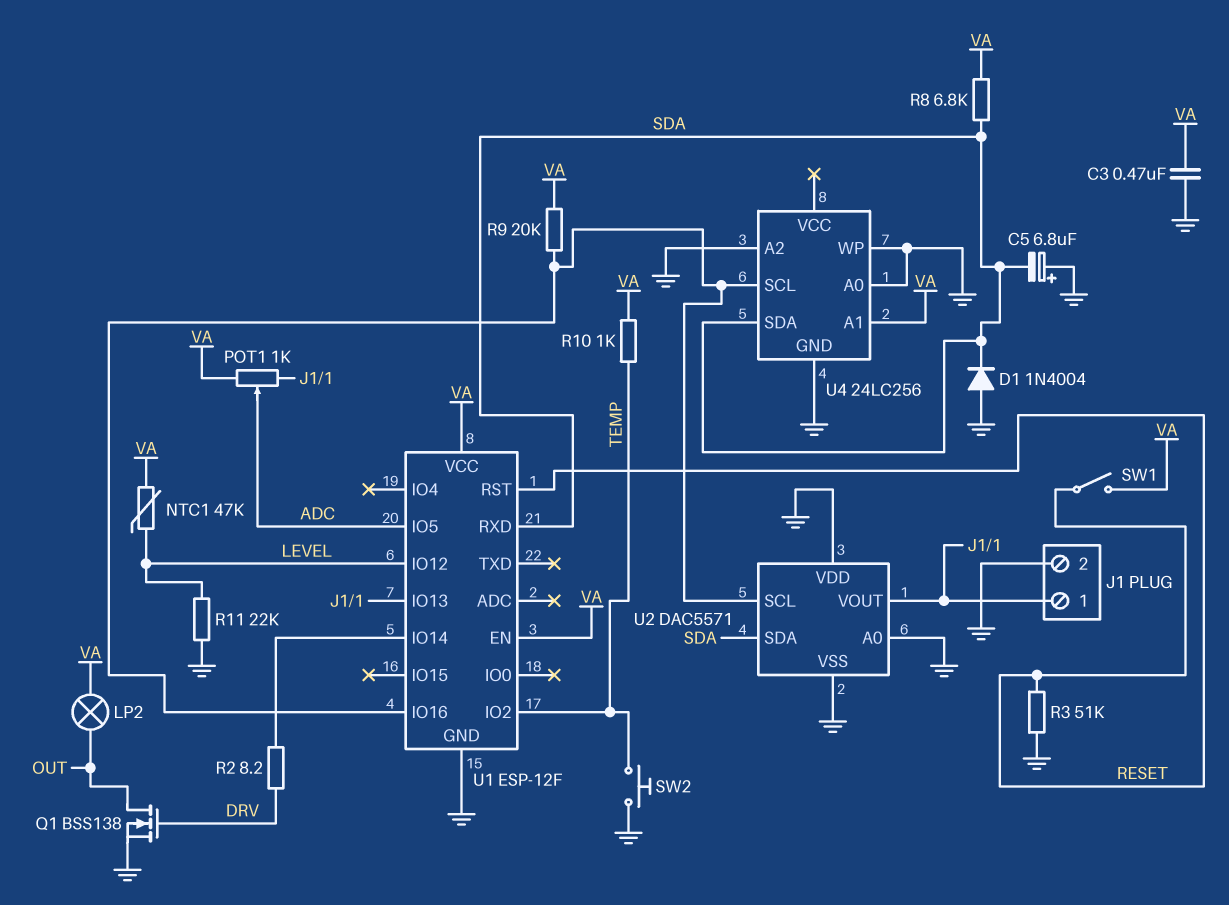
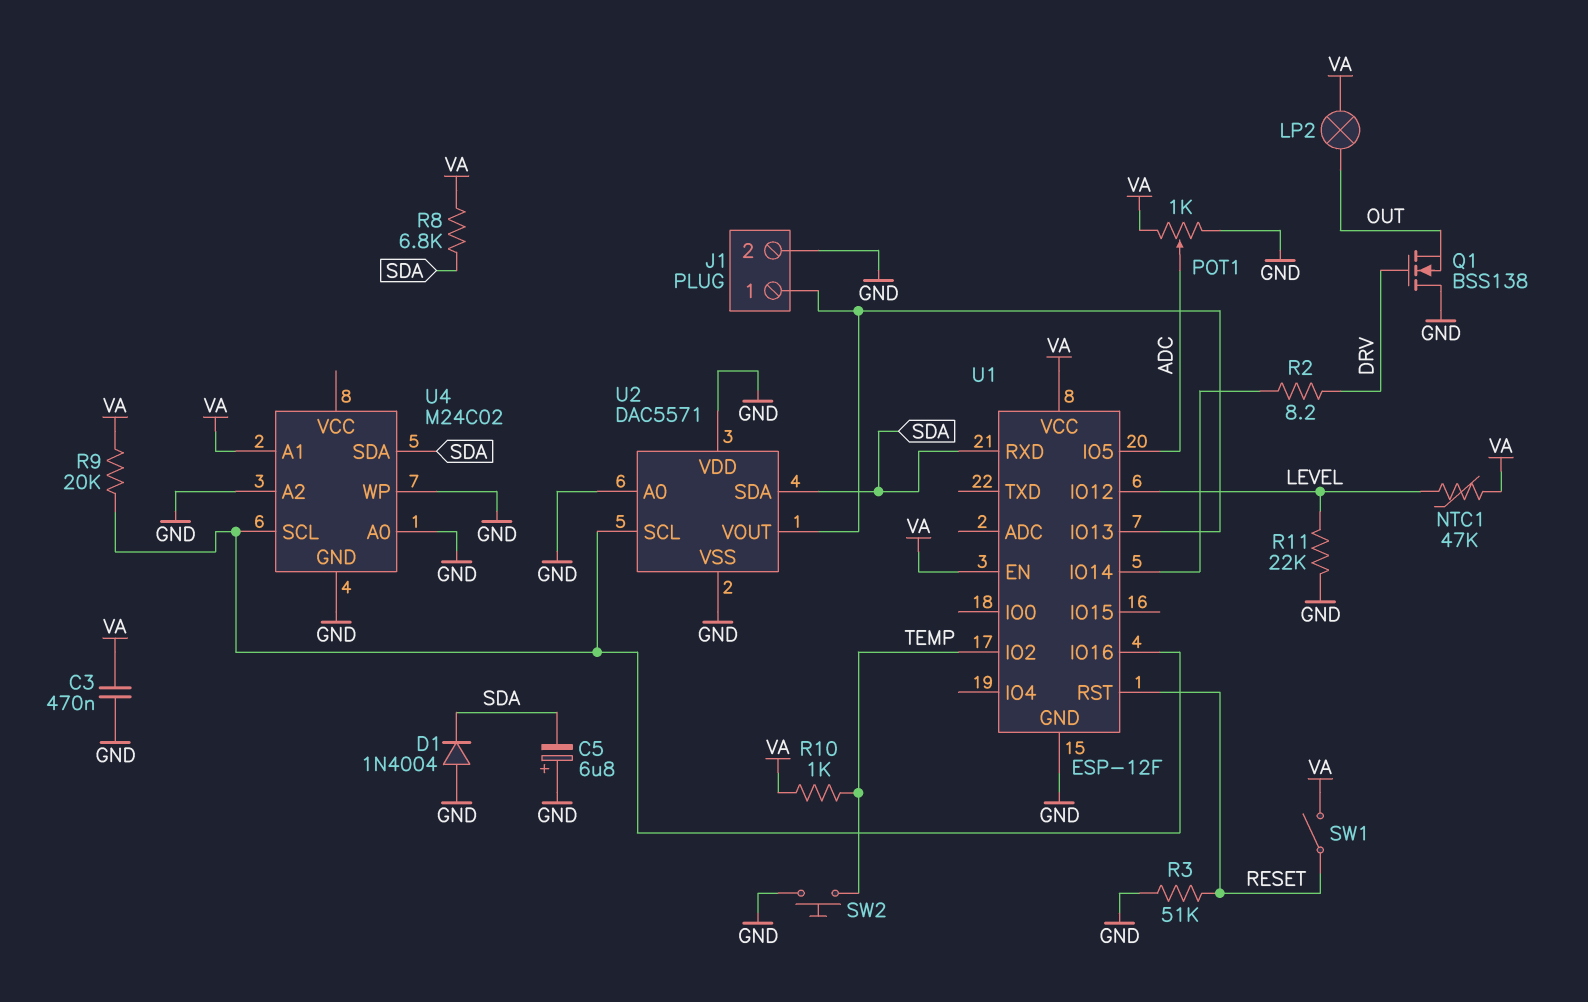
POT1: 1k (J1/1, VA, wiper ADC) -> 1k (GND, VA, wiper ADC)
Q1: NMOS BSS138 (G DRV, D OUT, S GND) -> NMOS BSS138 (G DRV, D GND, S OUT)
U4: 24LC256 -> M24C02

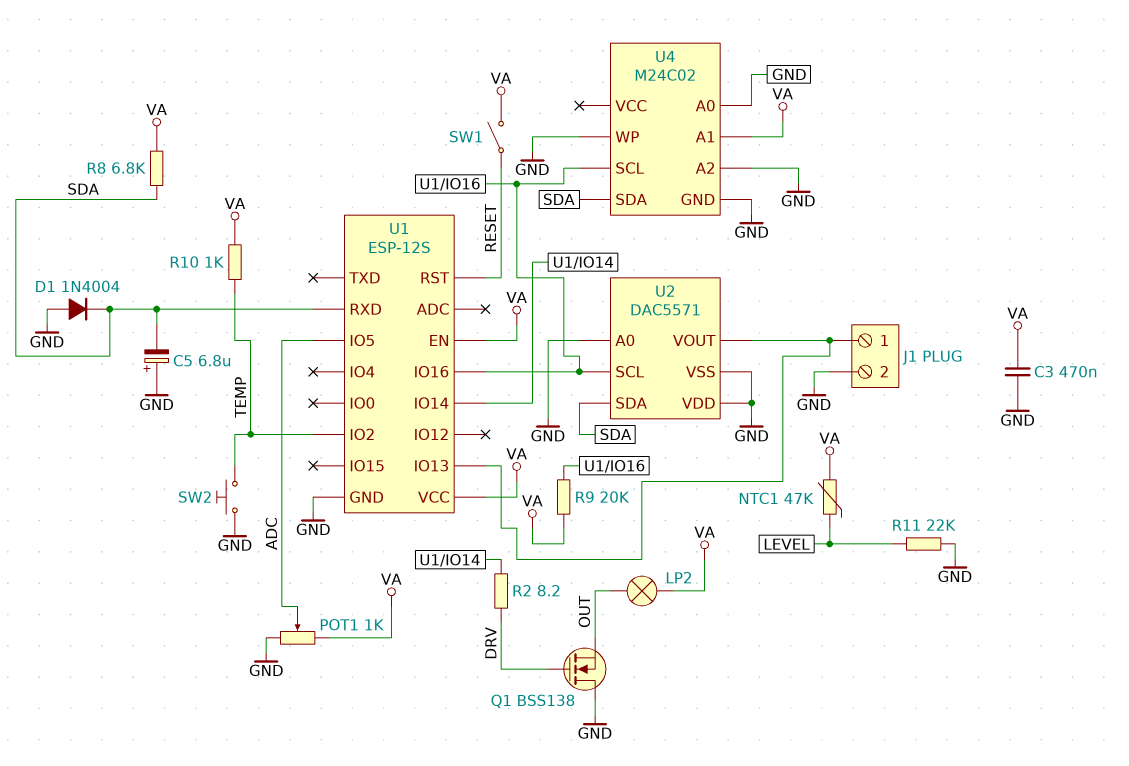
R3: 51k (GND, RESET) -> none
U1: ESP-12F -> ESP-12S
U1 pin IO12: LEVEL -> none

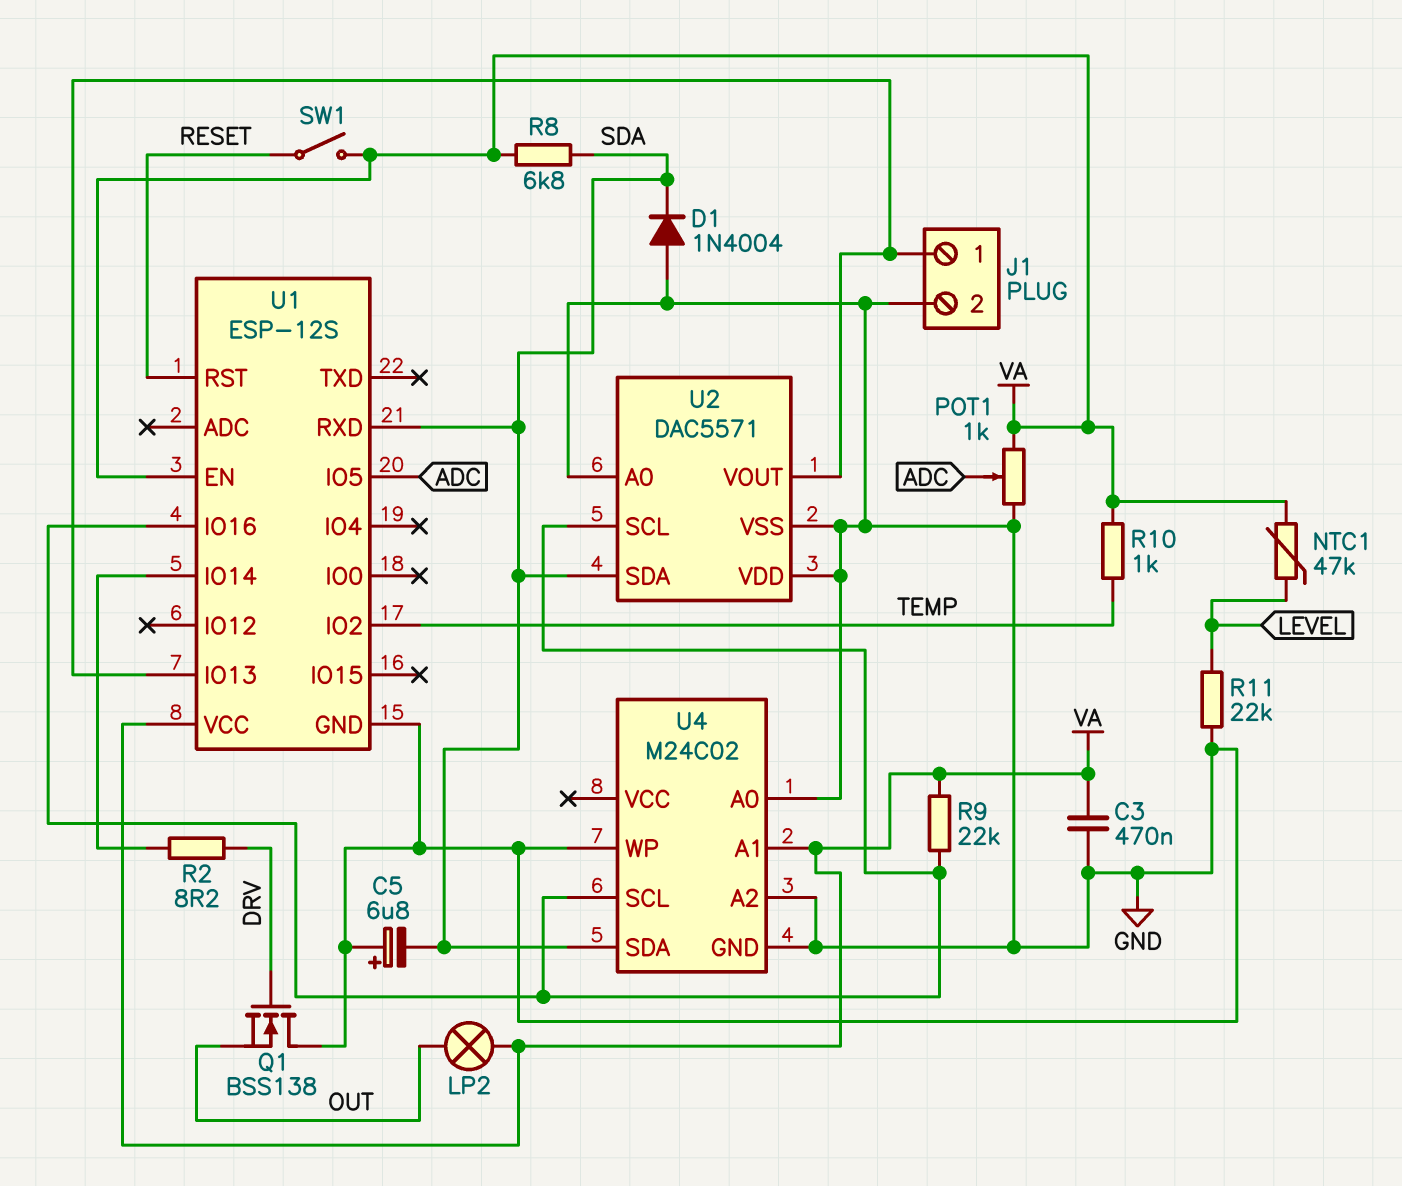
R9: 20k (U1/IO16, VA) -> 22k (U1/IO16, VA)
SW2: button (GND, TEMP) -> none

